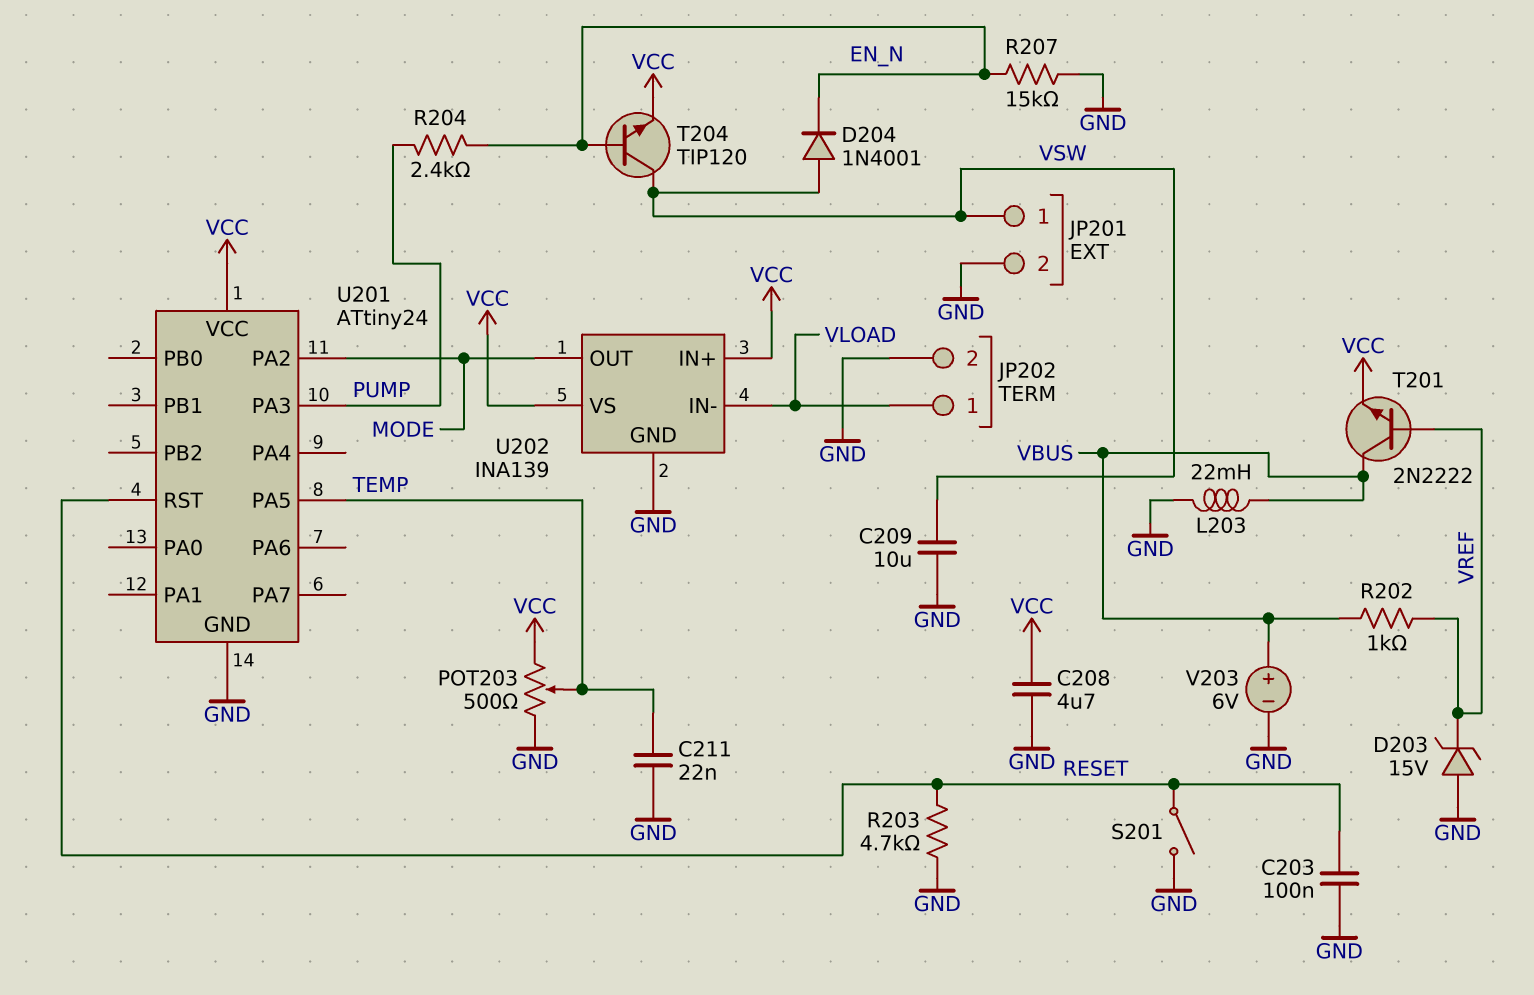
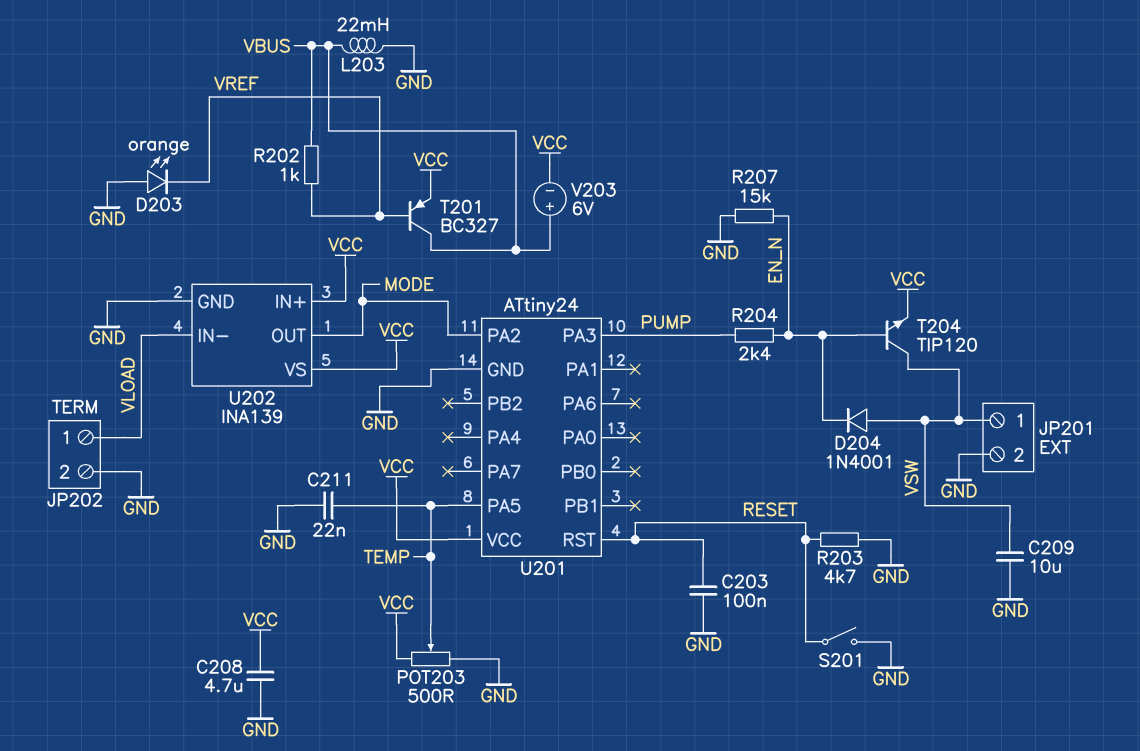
D203: zener 15V (A GND, K VREF) -> LED orange (A GND, K VREF)
T201: NPN 2N2222 (B VREF, C VBUS, E VCC) -> PNP BC327 (B VREF, C VBUS, E VCC)
V203: 6V (plus VBUS, minus GND) -> 6V (plus VBUS, minus VCC)

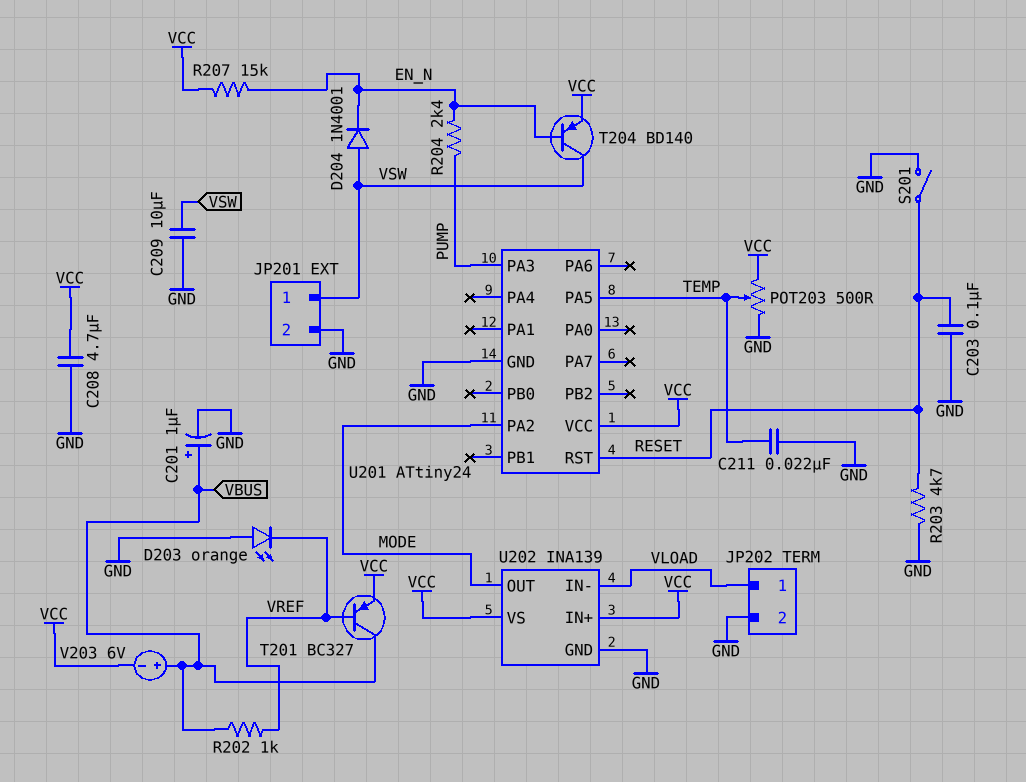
C201: none -> 1uF (plus VBUS, minus GND)
L203: 22mH (GND, VBUS) -> none
R207: 15k (EN_N, GND) -> 15k (EN_N, VCC)
T204: NPN TIP120 (B EN_N, C VSW, E VCC) -> PNP BD140 (B EN_N, C VSW, E VCC)

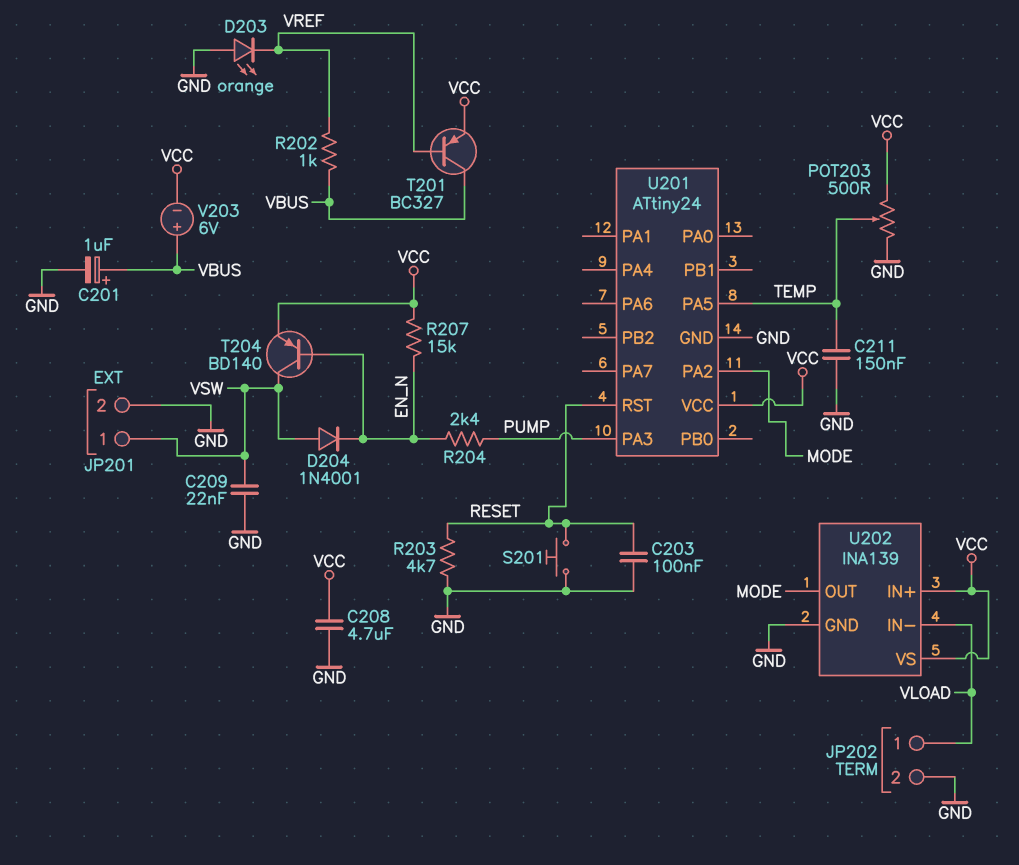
C209: 10uF (GND, VSW) -> 22nF (GND, VSW)
C211: 22nF (GND, TEMP) -> 150nF (GND, TEMP)
S201: switch (GND, RESET) -> button (GND, RESET)

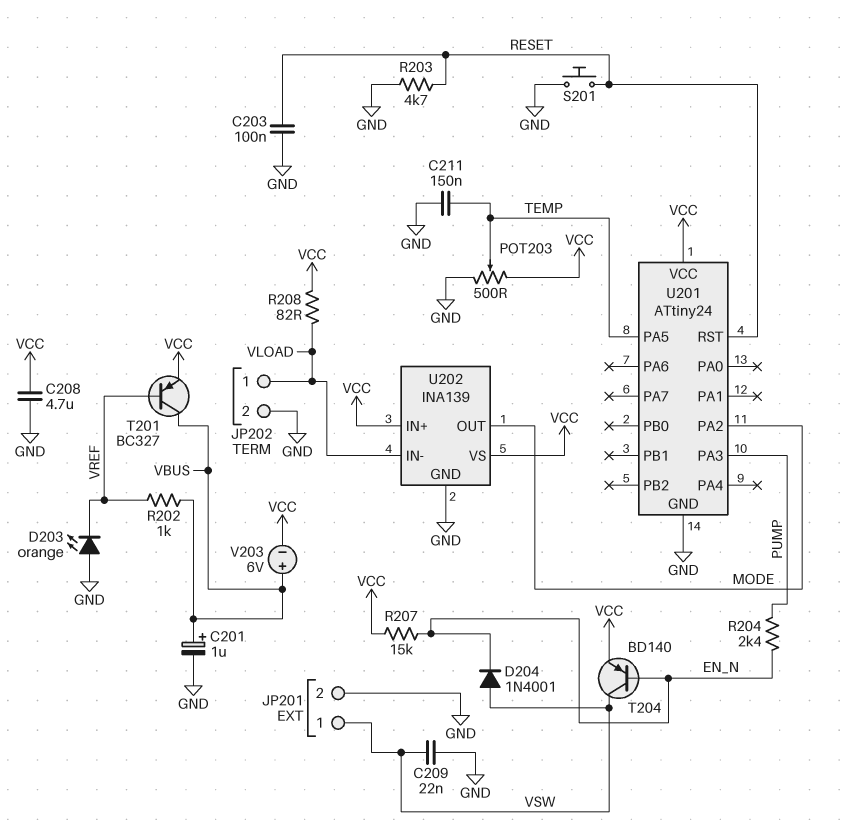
R208: none -> 82 (VCC, VLOAD)

